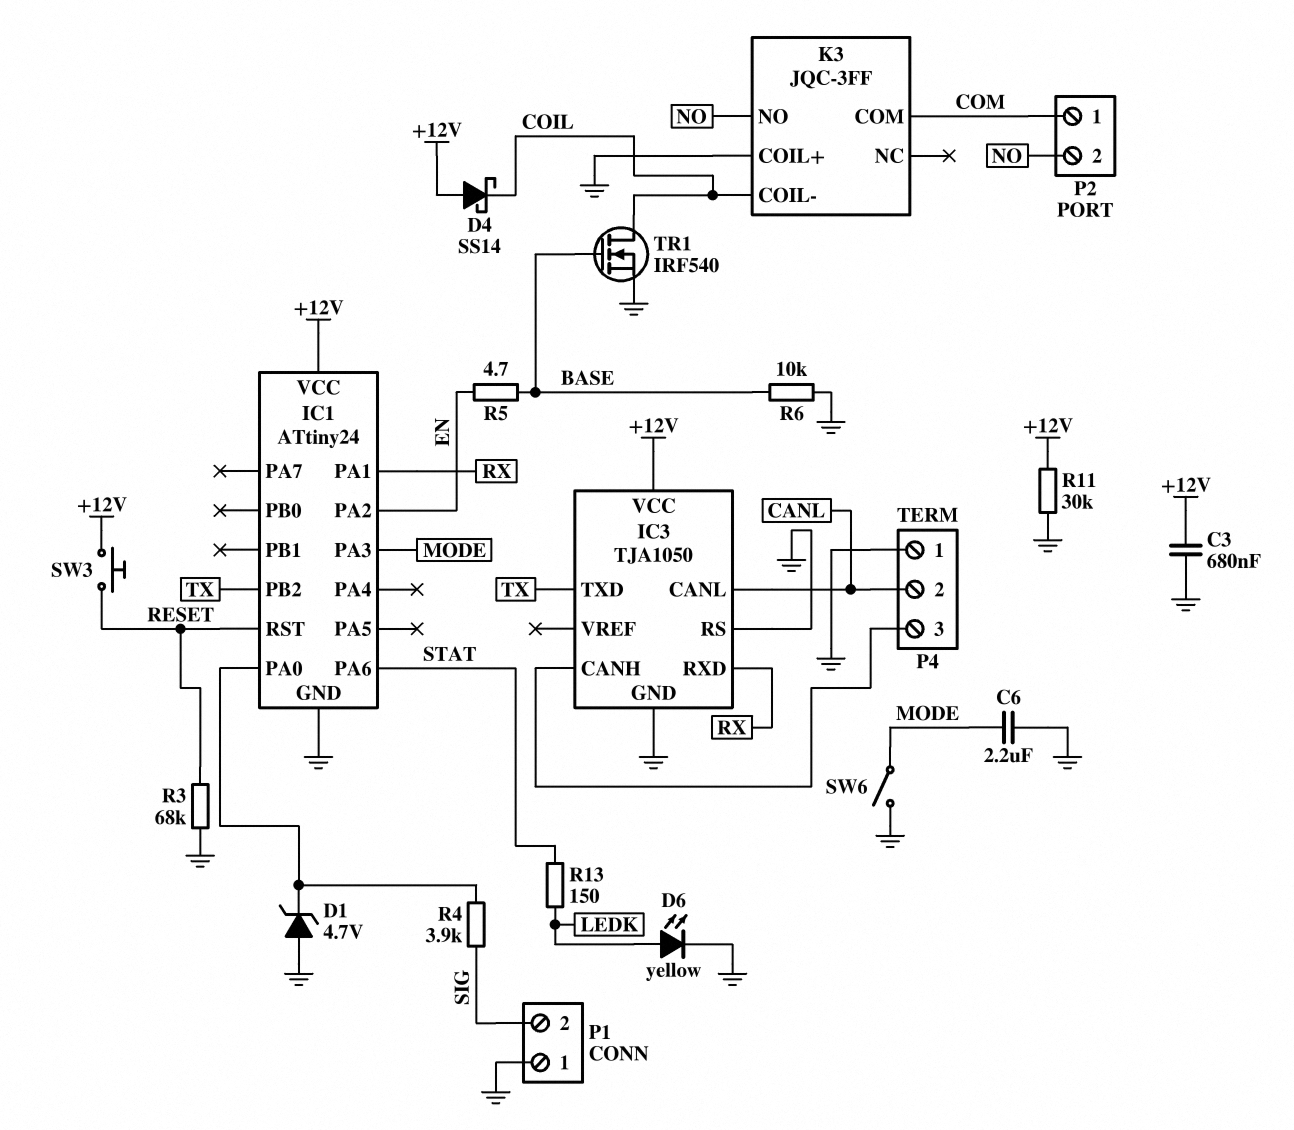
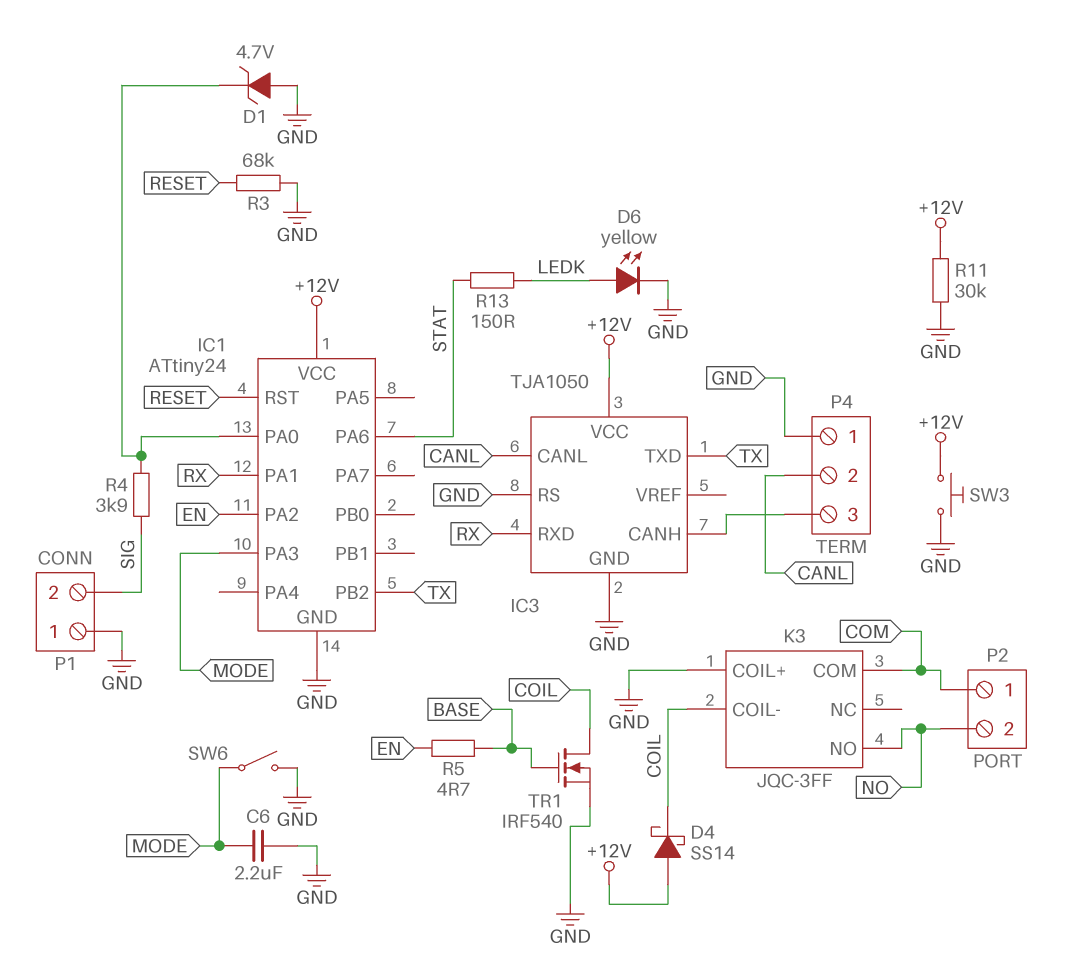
C3: 680nF (+12V, GND) -> none
R6: 10k (BASE, GND) -> none
SW3: button (+12V, RESET) -> button (+12V, GND)

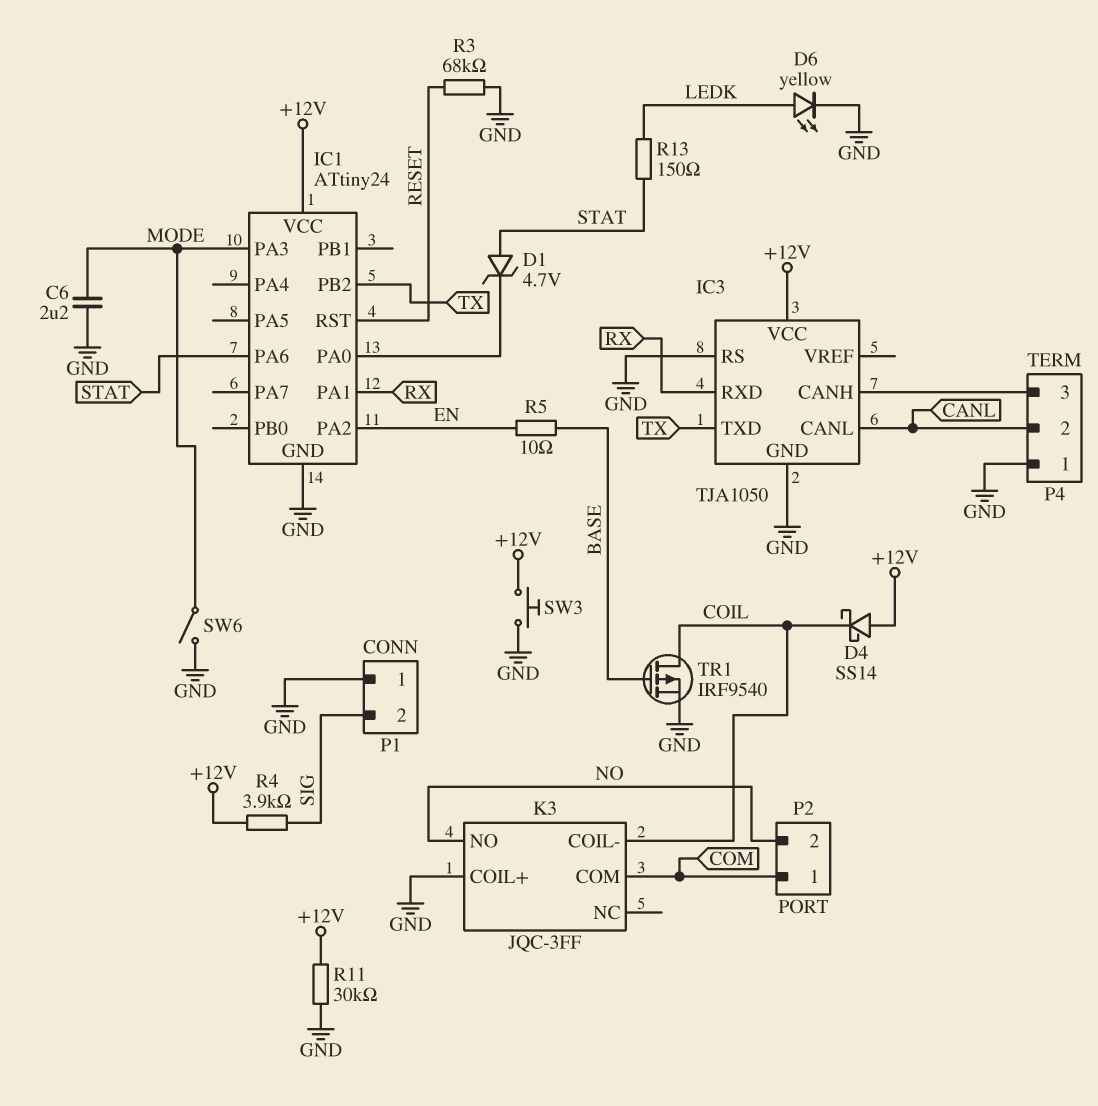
D1: zener 4.7V (A GND, K IC1/PA0) -> zener 4.7V (A STAT, K IC1/PA0)
R4: 3.9k (IC1/PA0, SIG) -> 3.9k (+12V, SIG)
R5: 4.7 (BASE, EN) -> 10 (BASE, EN)
TR1: NMOS IRF540 (G BASE, D COIL, S GND) -> PMOS IRF9540 (G BASE, D COIL, S GND)

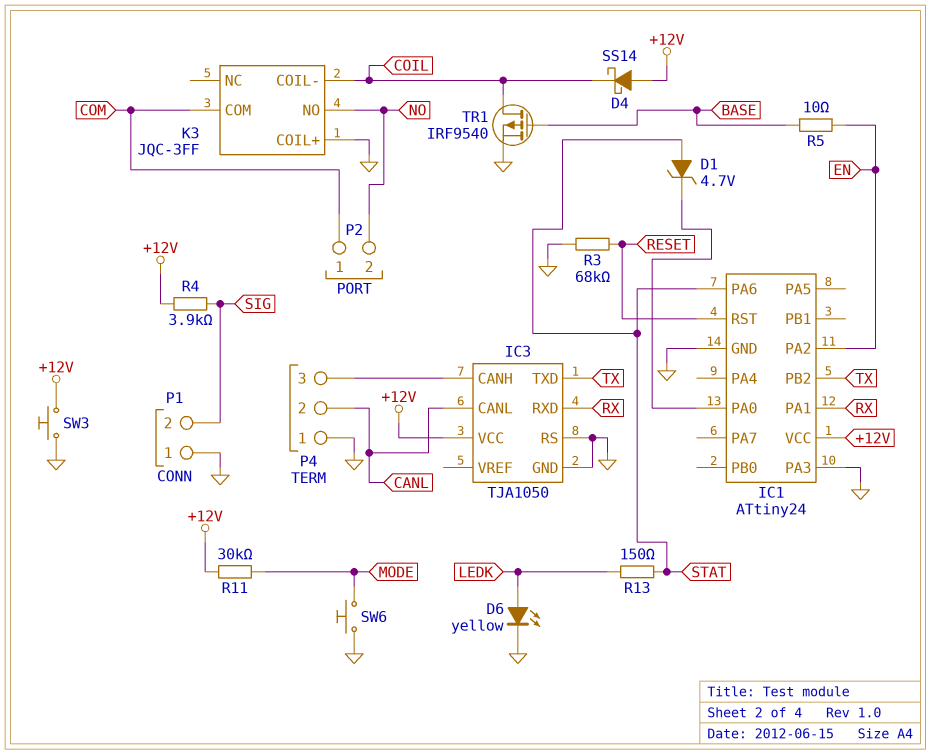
C6: 2.2uF (GND, MODE) -> none
IC1 pin PA3: MODE -> GND
R11: 30k (+12V, GND) -> 30k (+12V, MODE)
SW6: switch (GND, MODE) -> button (GND, MODE)

